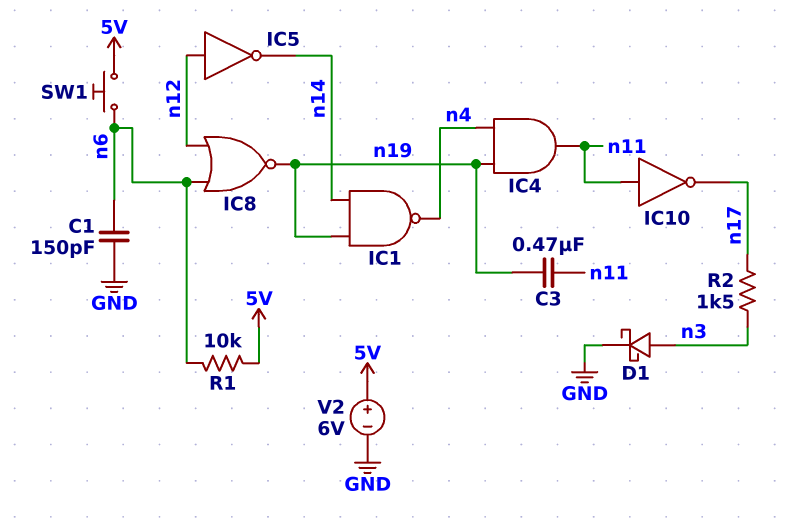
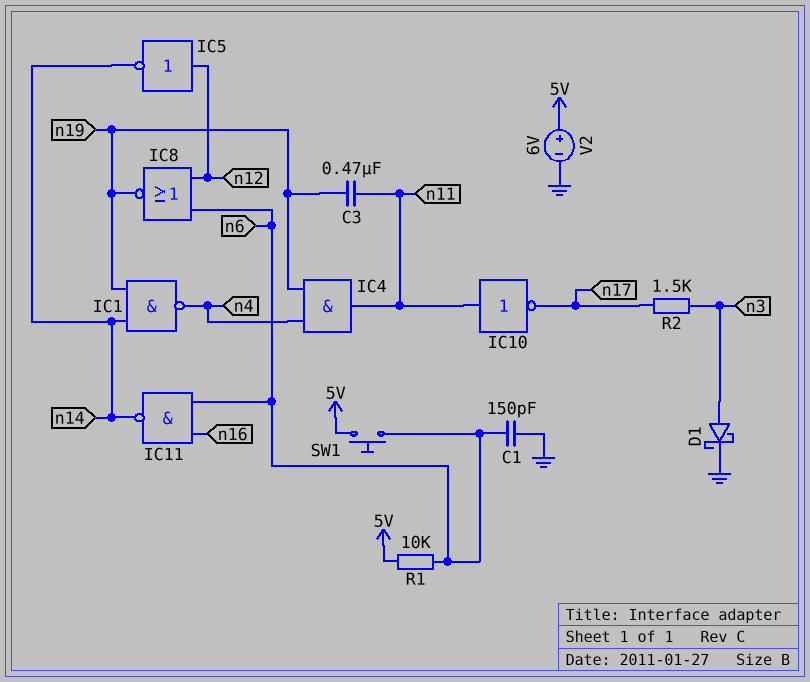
IC11: none -> NAND (in n6, in n16, out n14)

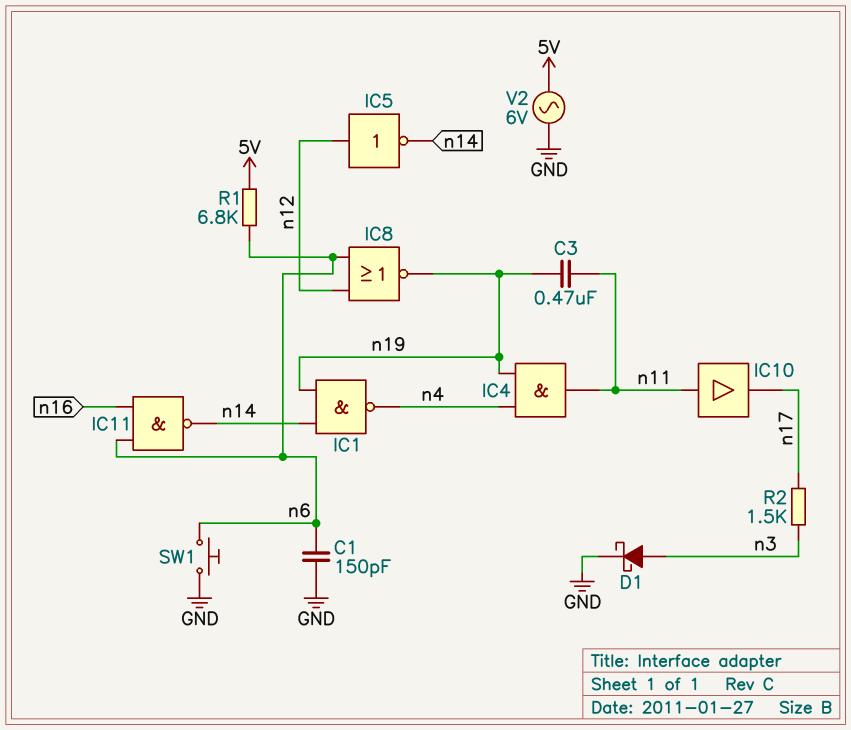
IC10: NOT (in n11, out n17) -> buffer (in n11, out n17)
R1: 10k (5V, n6) -> 6.8k (5V, n6)
SW1: button (5V, n6) -> button (GND, n6)
V2: 6V (plus 5V, minus GND) -> AC 6V (5V, GND)

